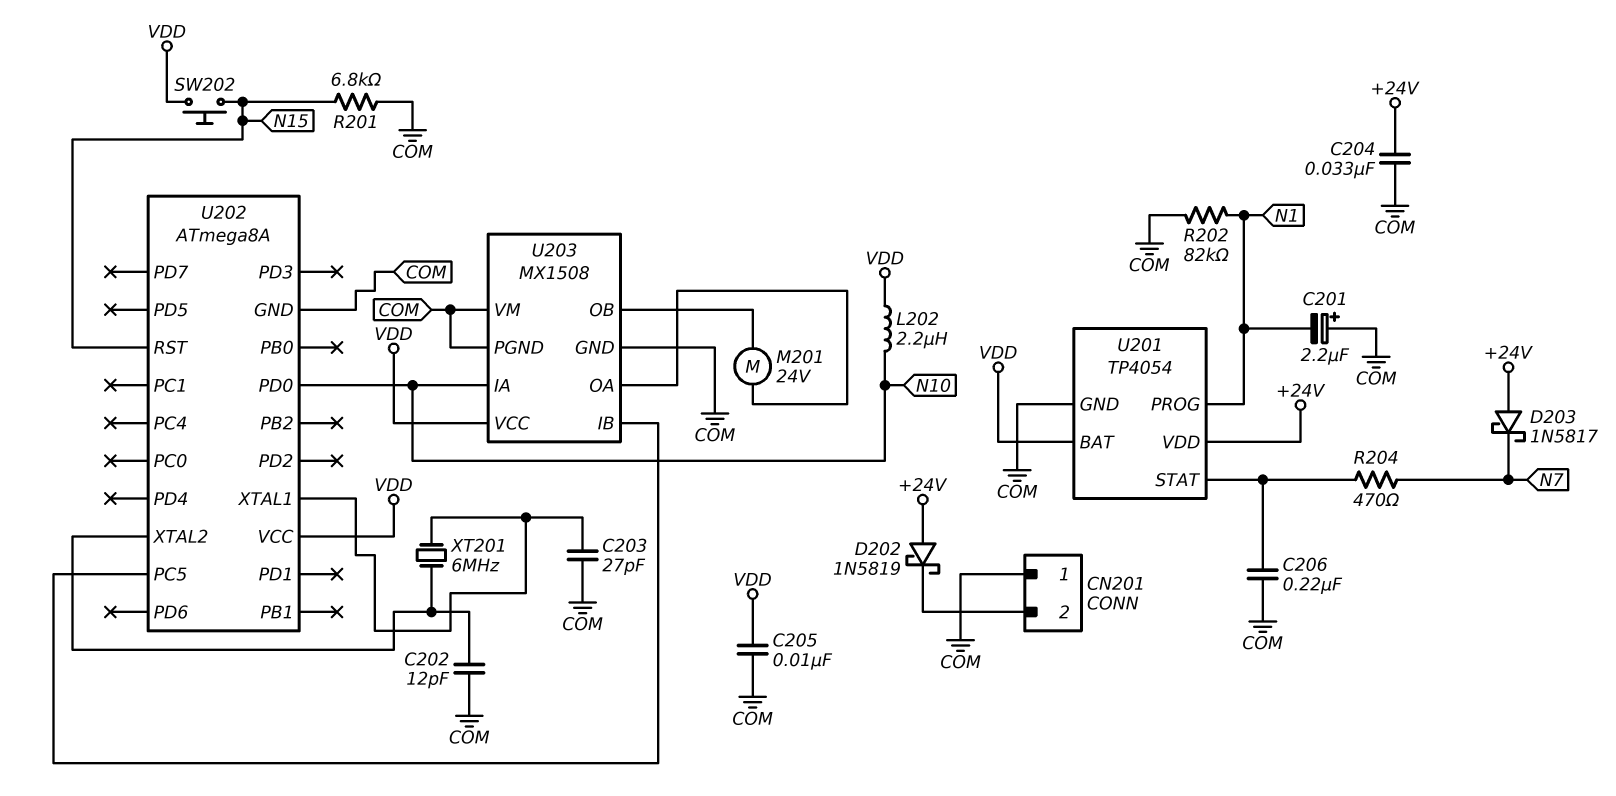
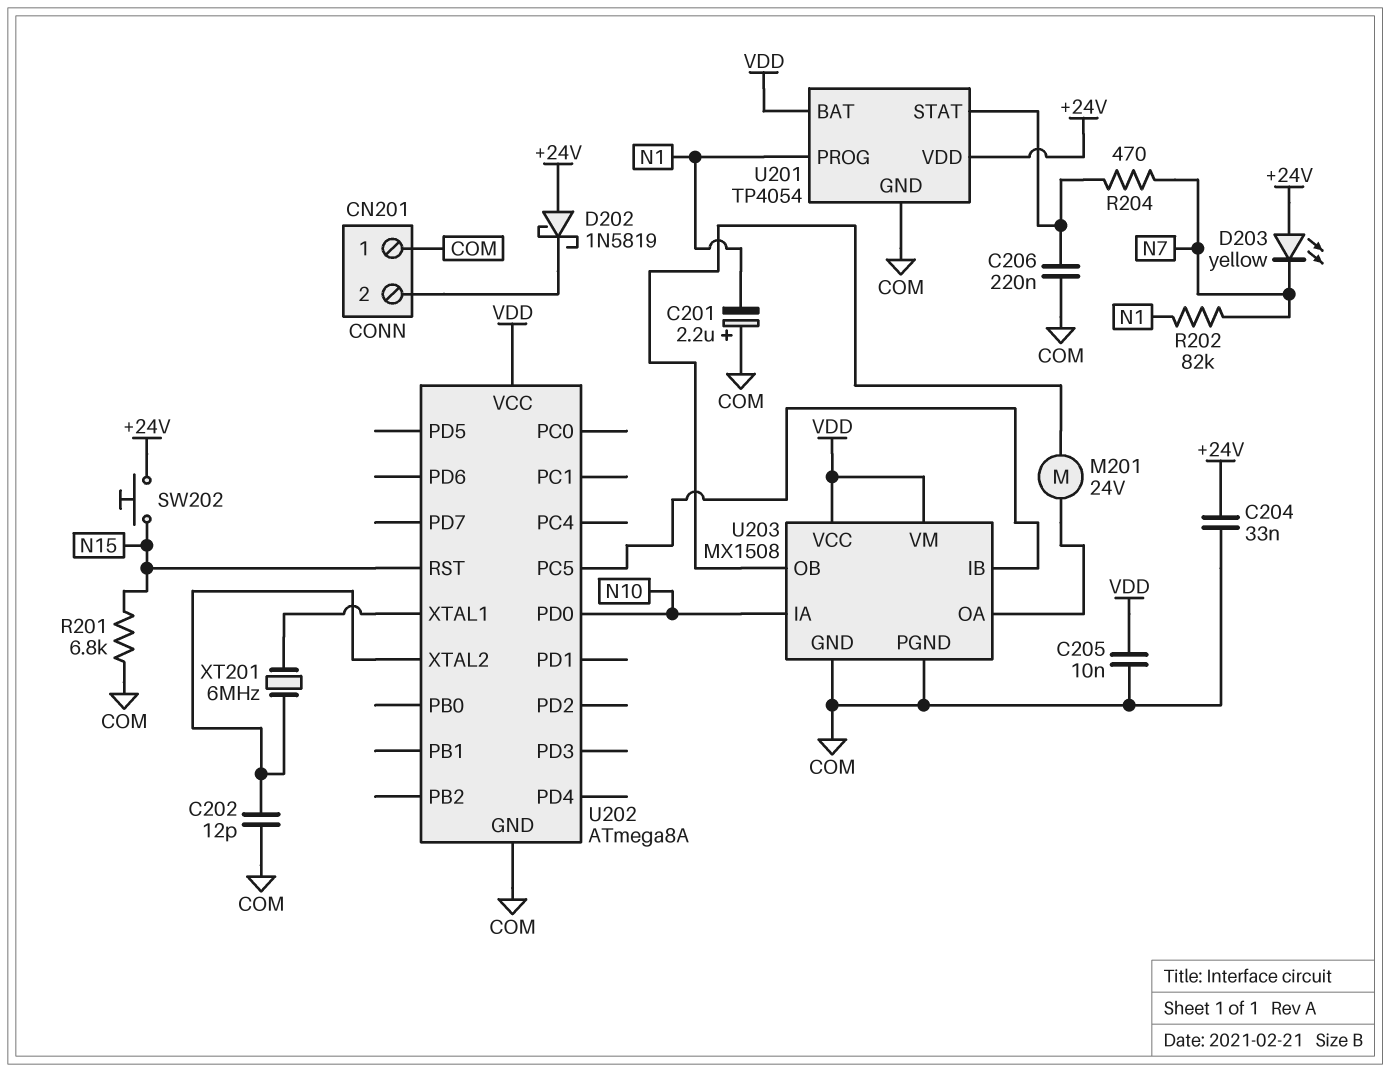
C203: 27pF (COM, U202/XTAL1) -> none
D203: schottky 1N5817 (A +24V, K N7) -> LED yellow (A +24V, K N7)
L202: 2.2uH (N10, VDD) -> none
R202: 82k (COM, N1) -> 82k (N1, N7)
SW202: button (N15, VDD) -> button (+24V, N15)
U203 pin VM: COM -> VDD

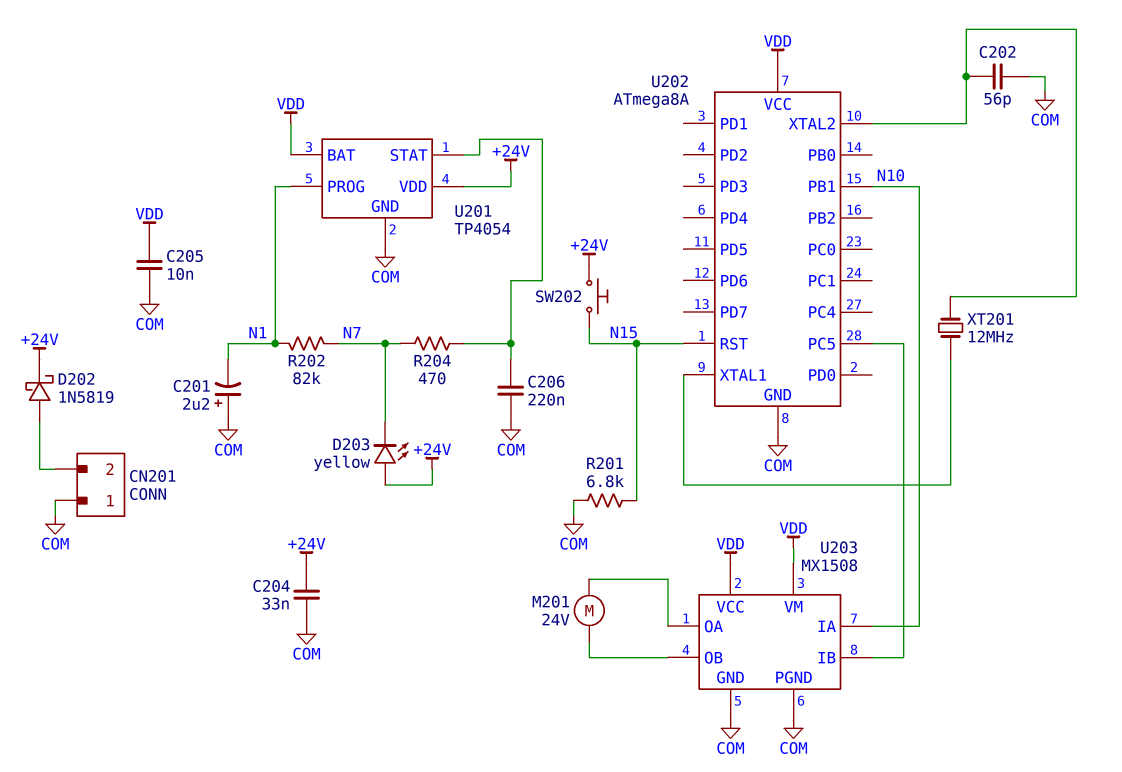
C202: 12pF (COM, U202/XTAL2) -> 56pF (COM, U202/XTAL2)
D202: schottky 1N5819 (A +24V, K CN201/2) -> schottky 1N5819 (A CN201/2, K +24V)
U202 pin PB1: none -> N10
U202 pin PD0: N10 -> none
XT201: 6MHz (U202/XTAL1, U202/XTAL2) -> 12MHz (U202/XTAL1, U202/XTAL2)

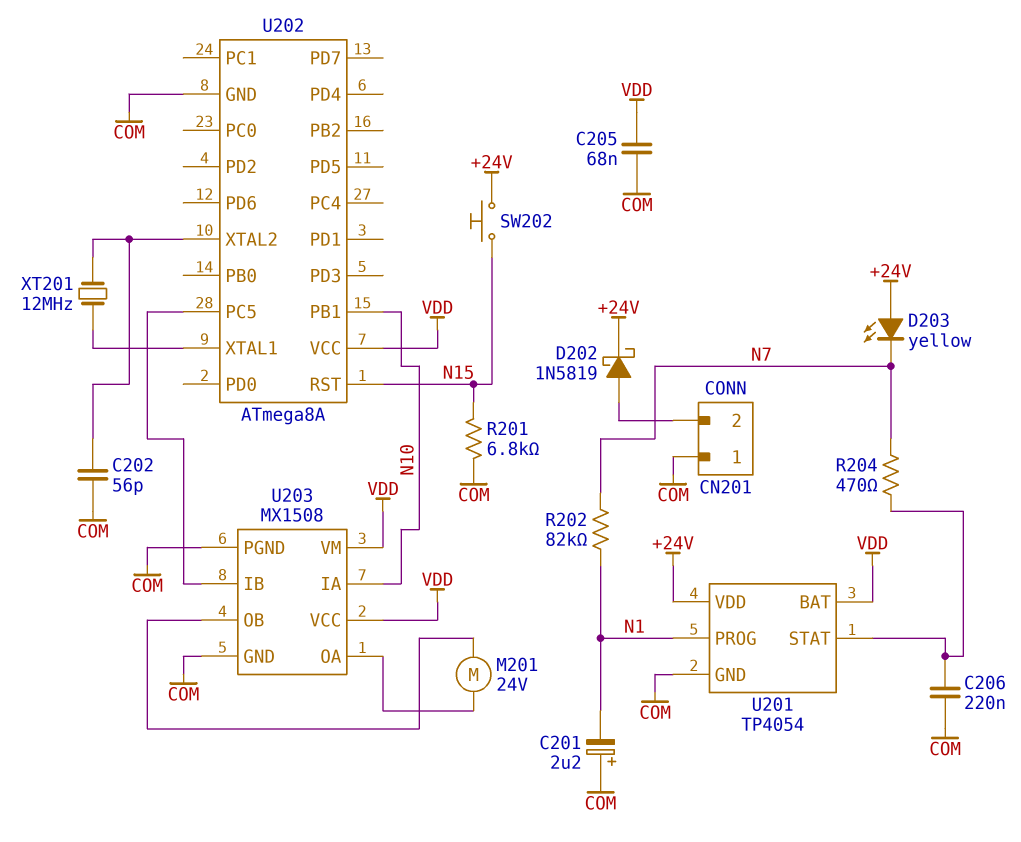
C204: 33nF (+24V, COM) -> none
C205: 10nF (COM, VDD) -> 68nF (COM, VDD)

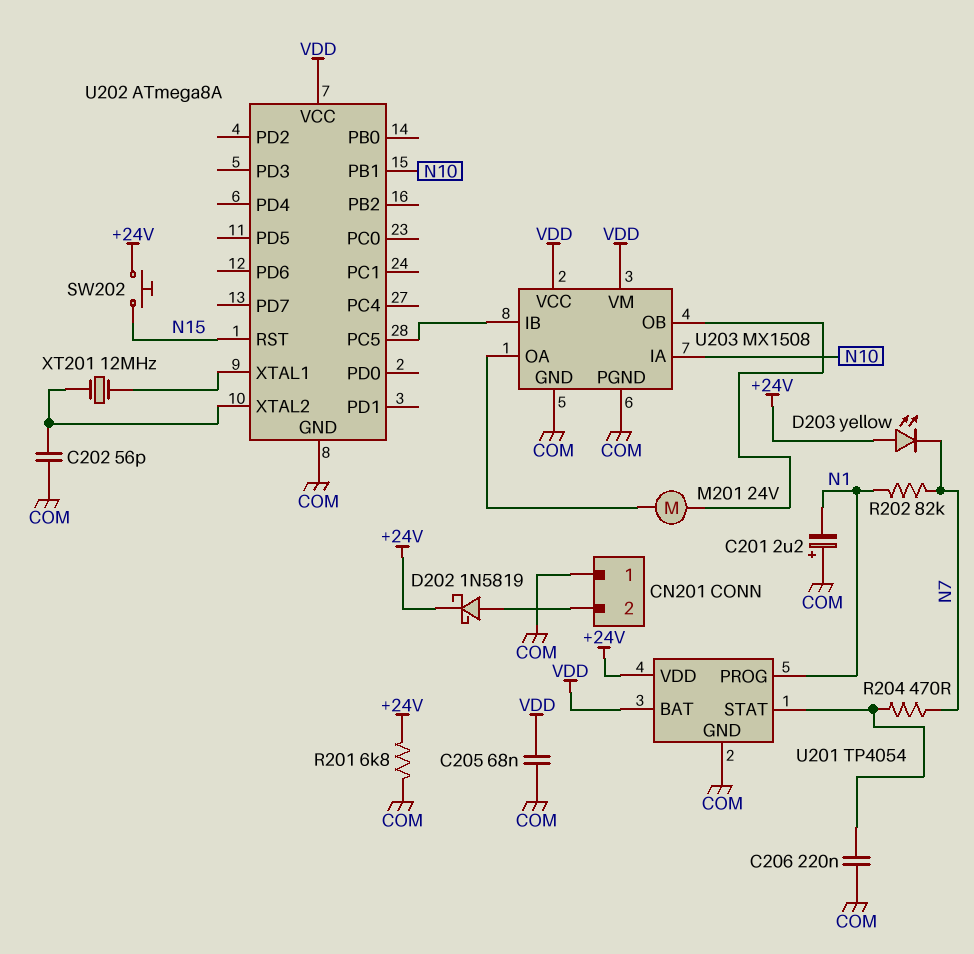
R201: 6.8k (COM, N15) -> 6.8k (+24V, COM)

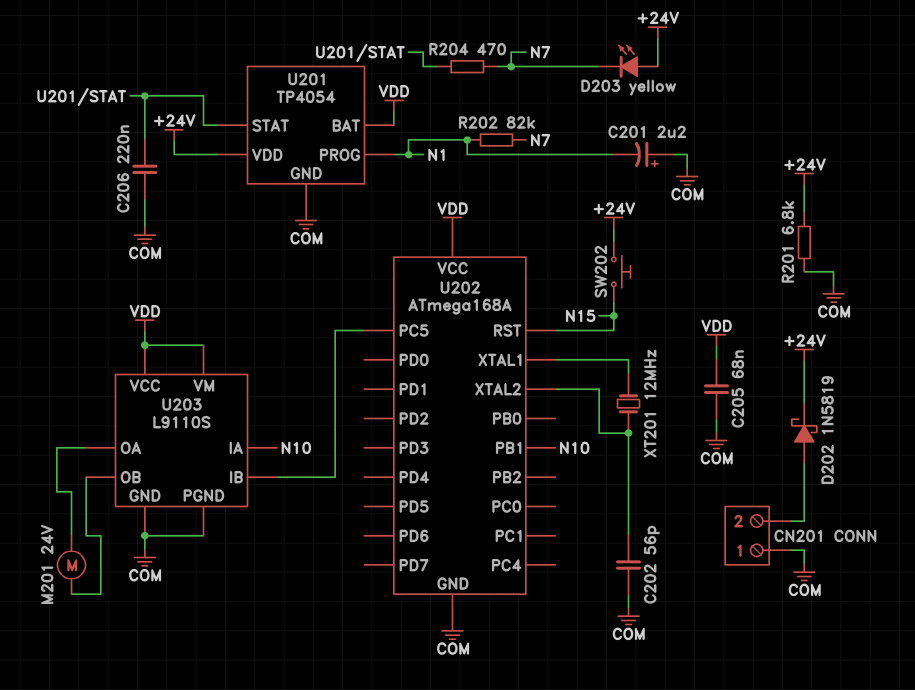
U202: ATmega8A -> ATmega168A
U203: MX1508 -> L9110S

